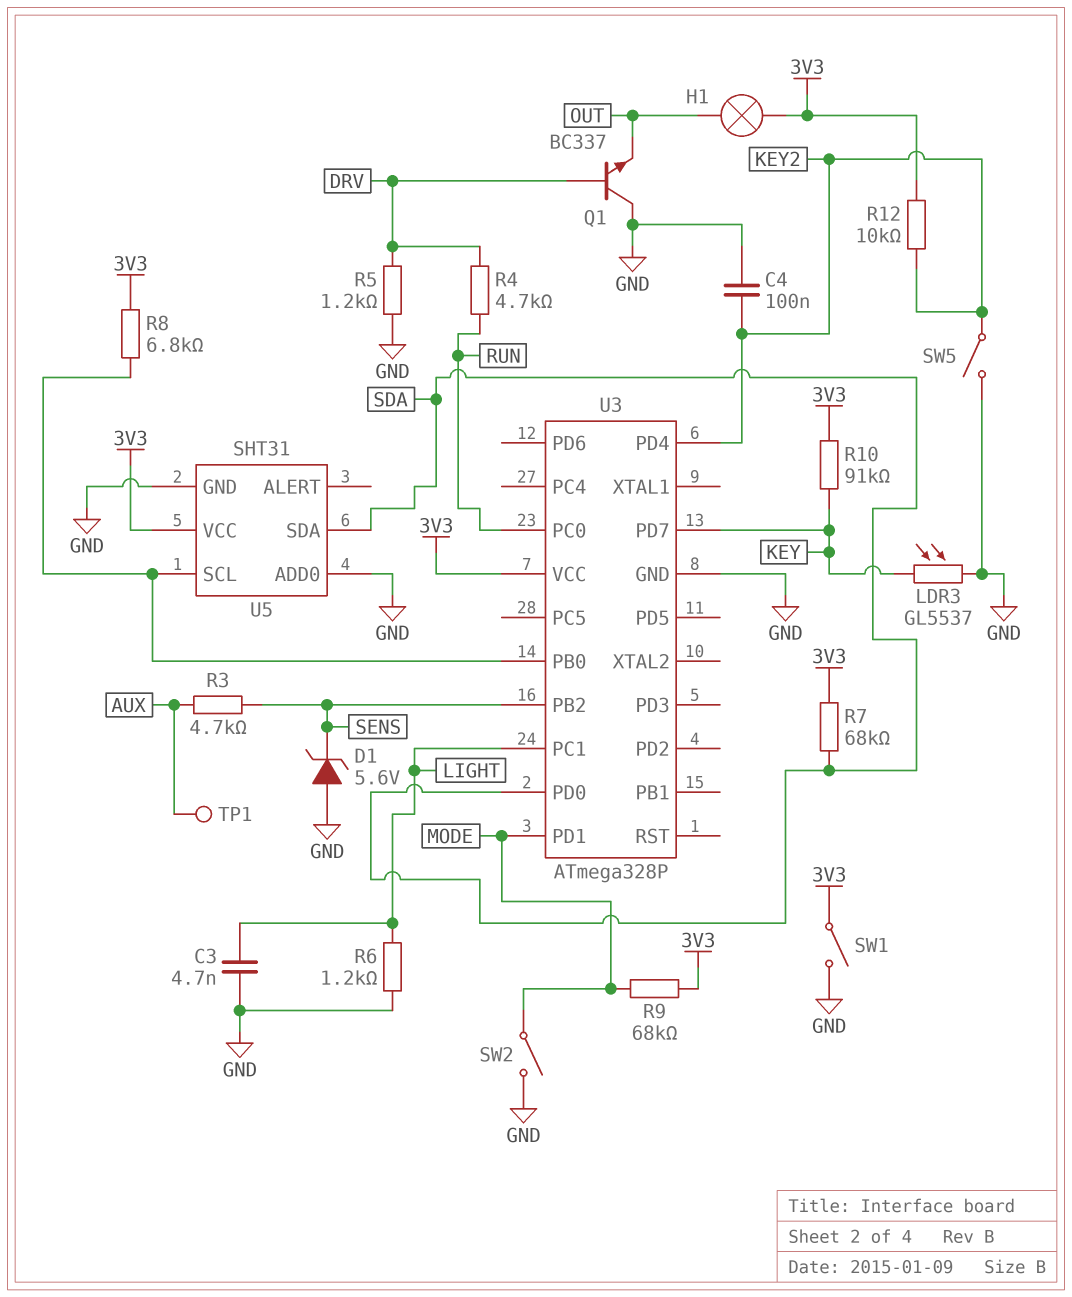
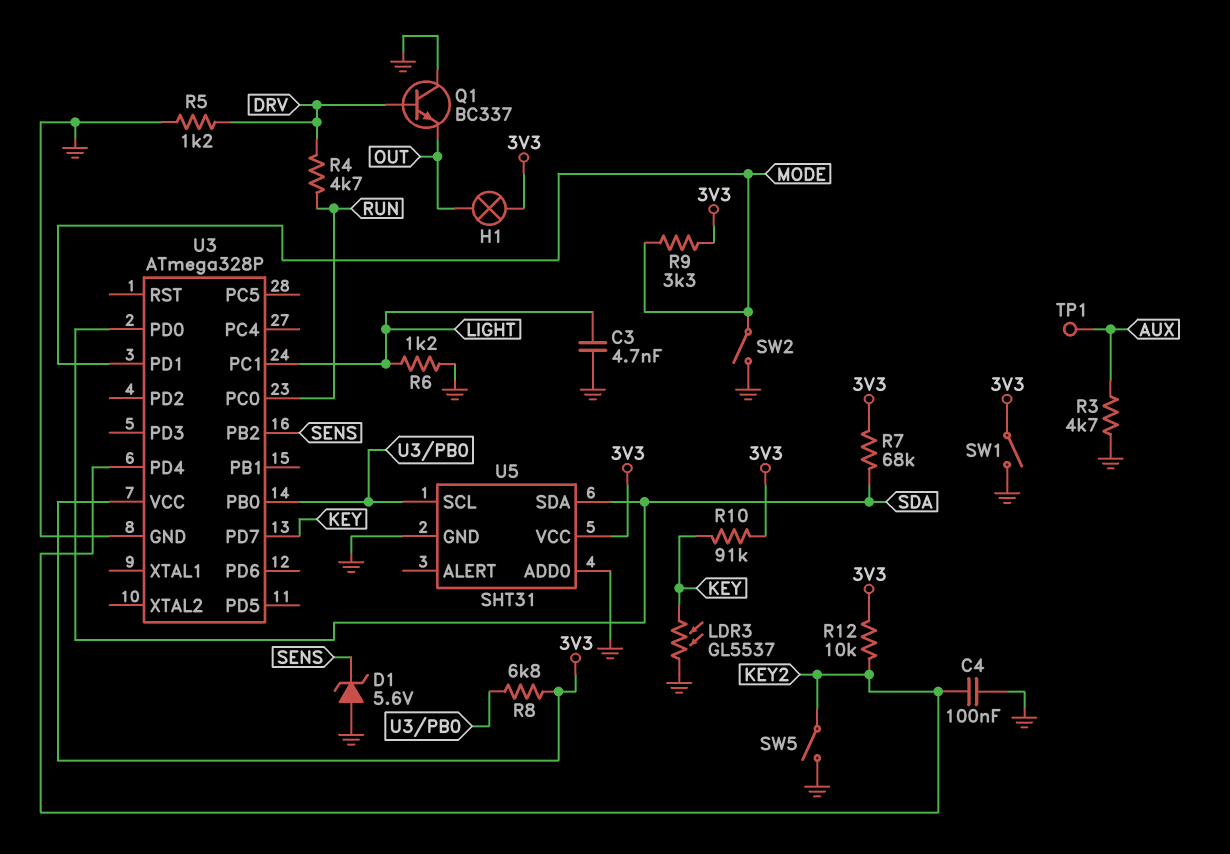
R3: 4.7k (AUX, SENS) -> 4.7k (AUX, GND)
R9: 68k (3V3, MODE) -> 3.3k (3V3, MODE)

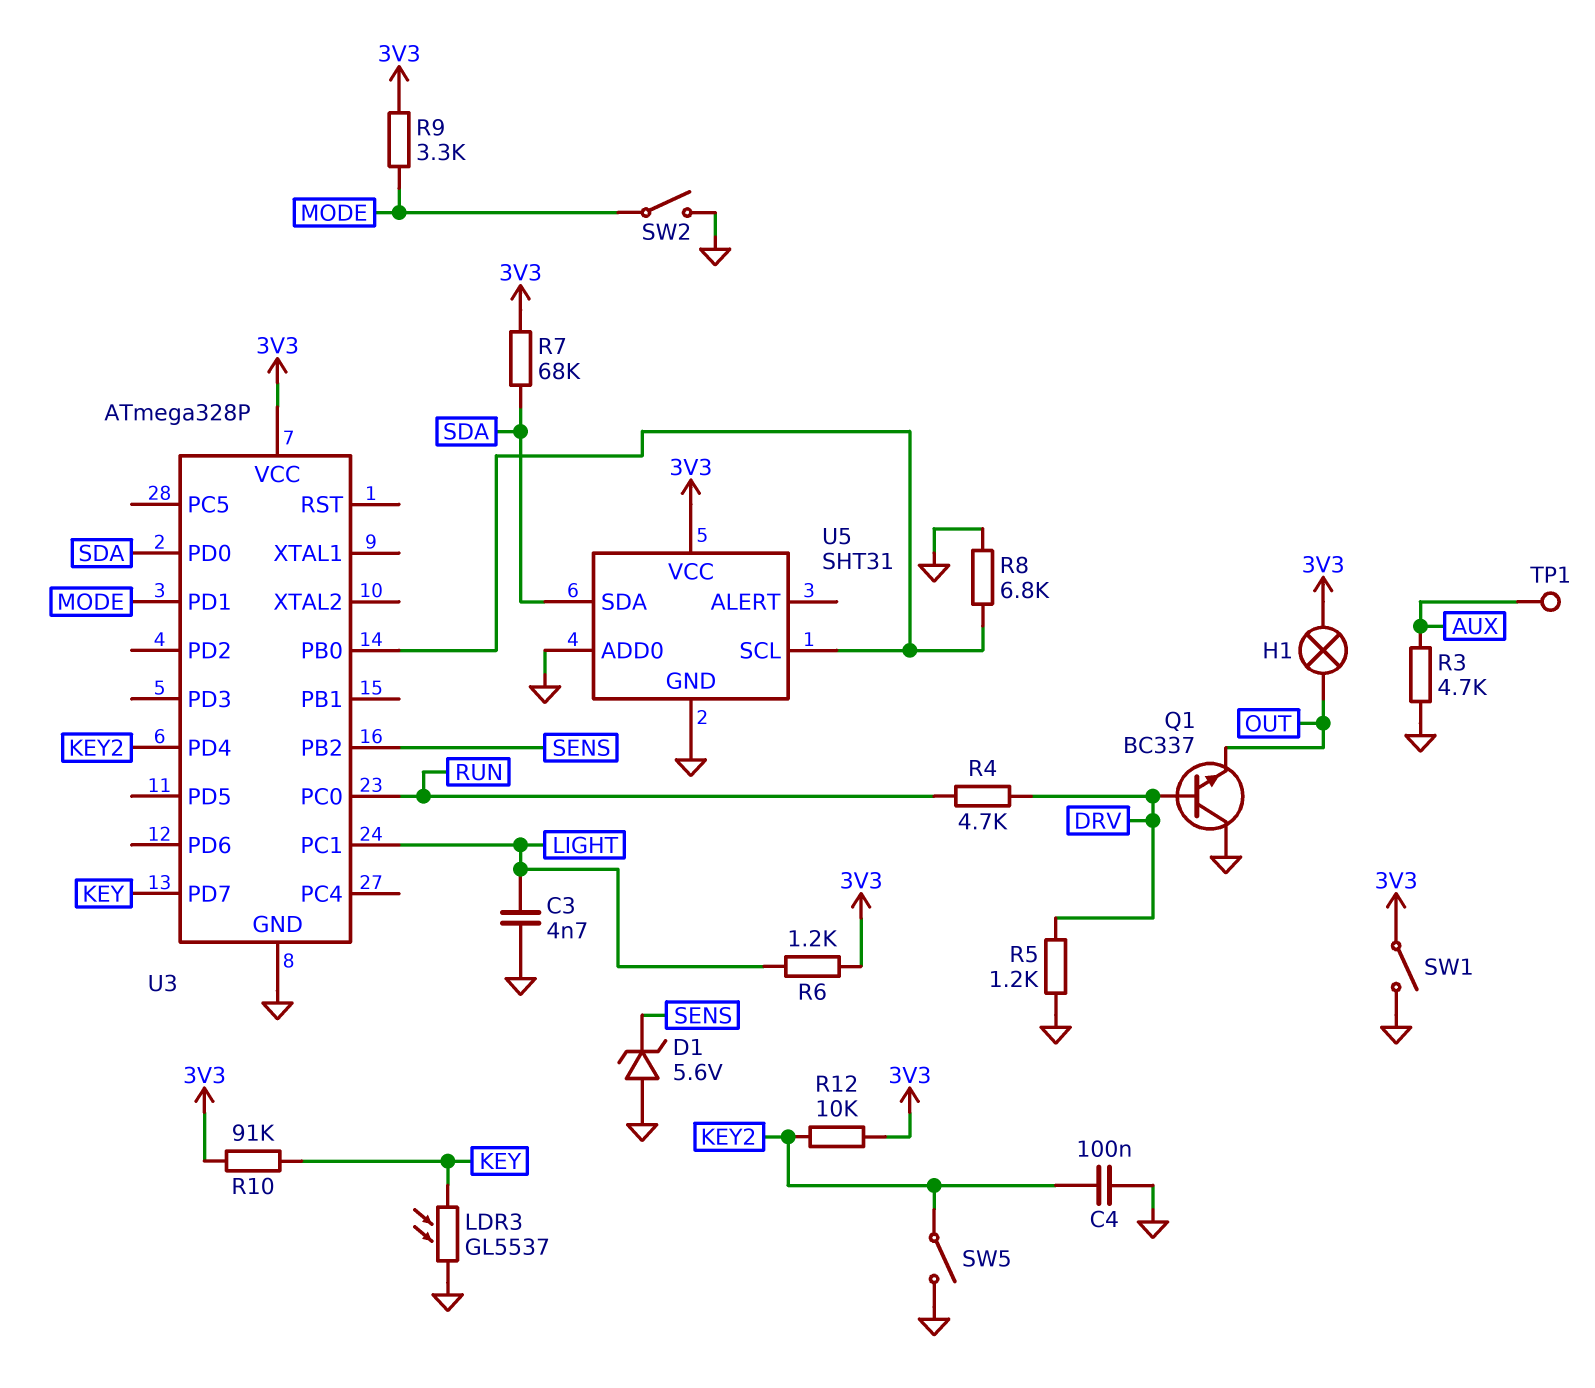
R6: 1.2k (GND, LIGHT) -> 1.2k (3V3, LIGHT)
R8: 6.8k (3V3, U3/PB0) -> 6.8k (GND, U3/PB0)

